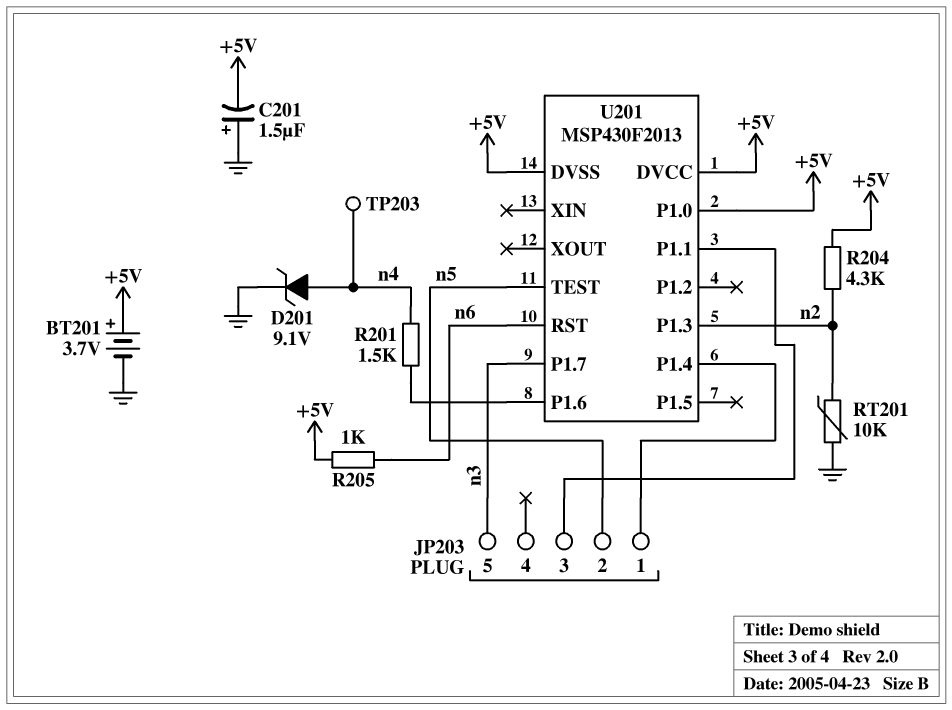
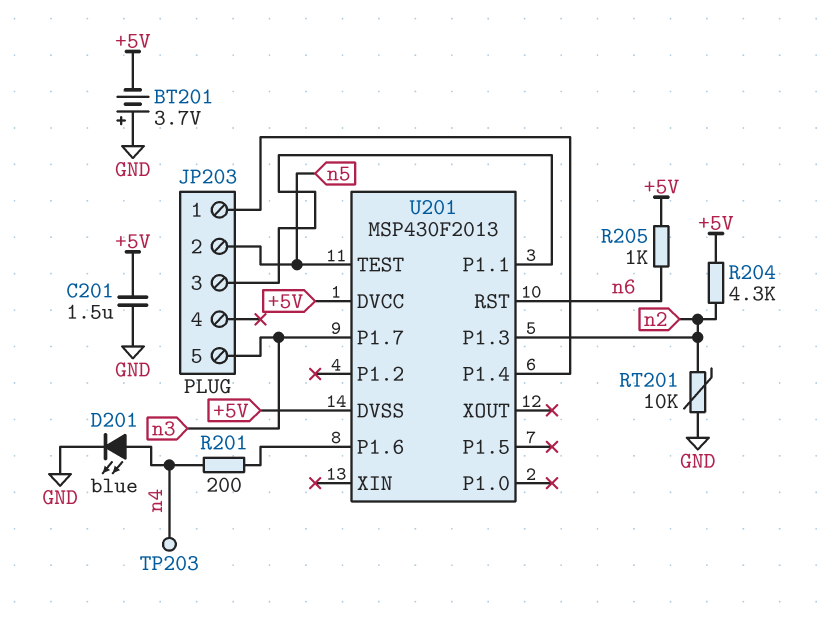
BT201: 3.7V (plus +5V, minus GND) -> 3.7V (plus GND, minus +5V)
C201: 1.5uF (plus GND, minus +5V) -> 1.5uF (+5V, GND)
D201: zener 9.1V (A n4, K GND) -> LED blue (A n4, K GND)
R201: 1.5k (U201/P1.6, n4) -> 200 (U201/P1.6, n4)
U201 pin P1.0: +5V -> none

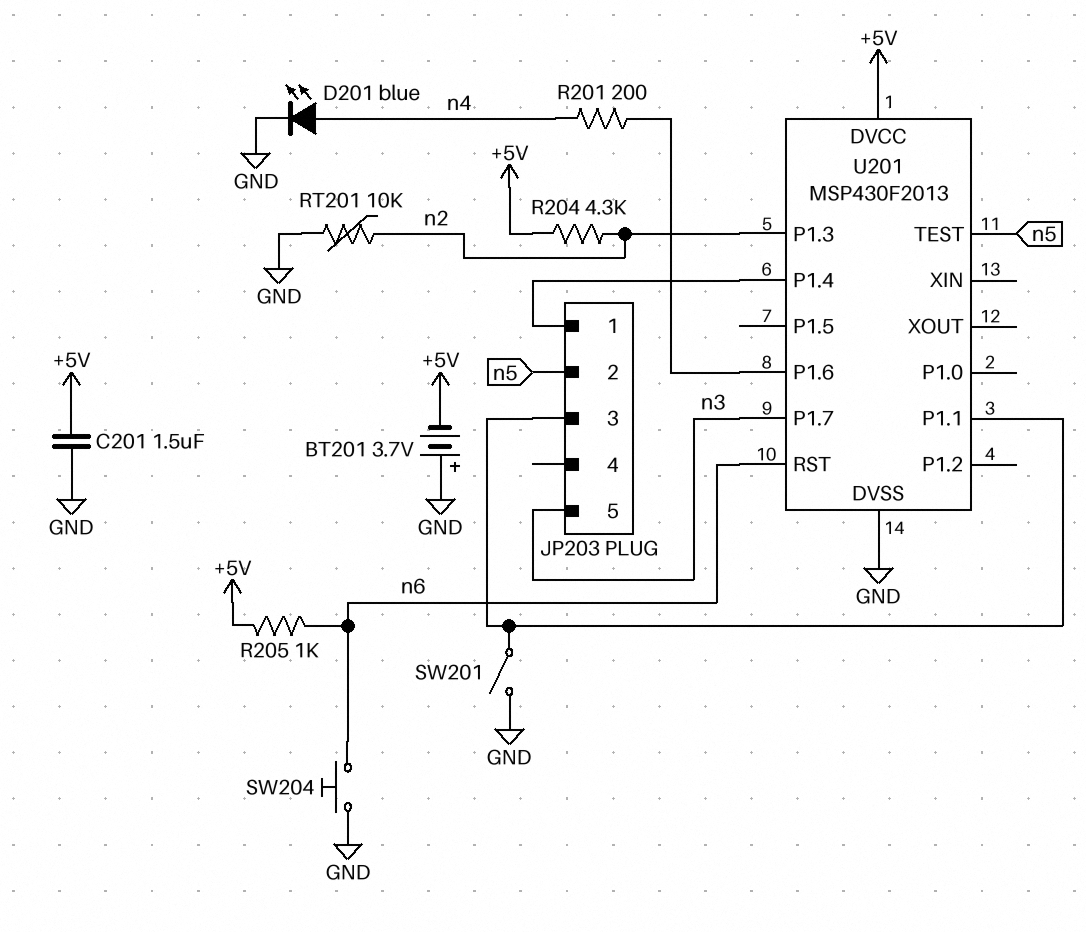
SW201: none -> switch (GND, JP203/3)
SW204: none -> button (GND, n6)
TP203: test point (n4) -> none
U201 pin DVSS: +5V -> GND

